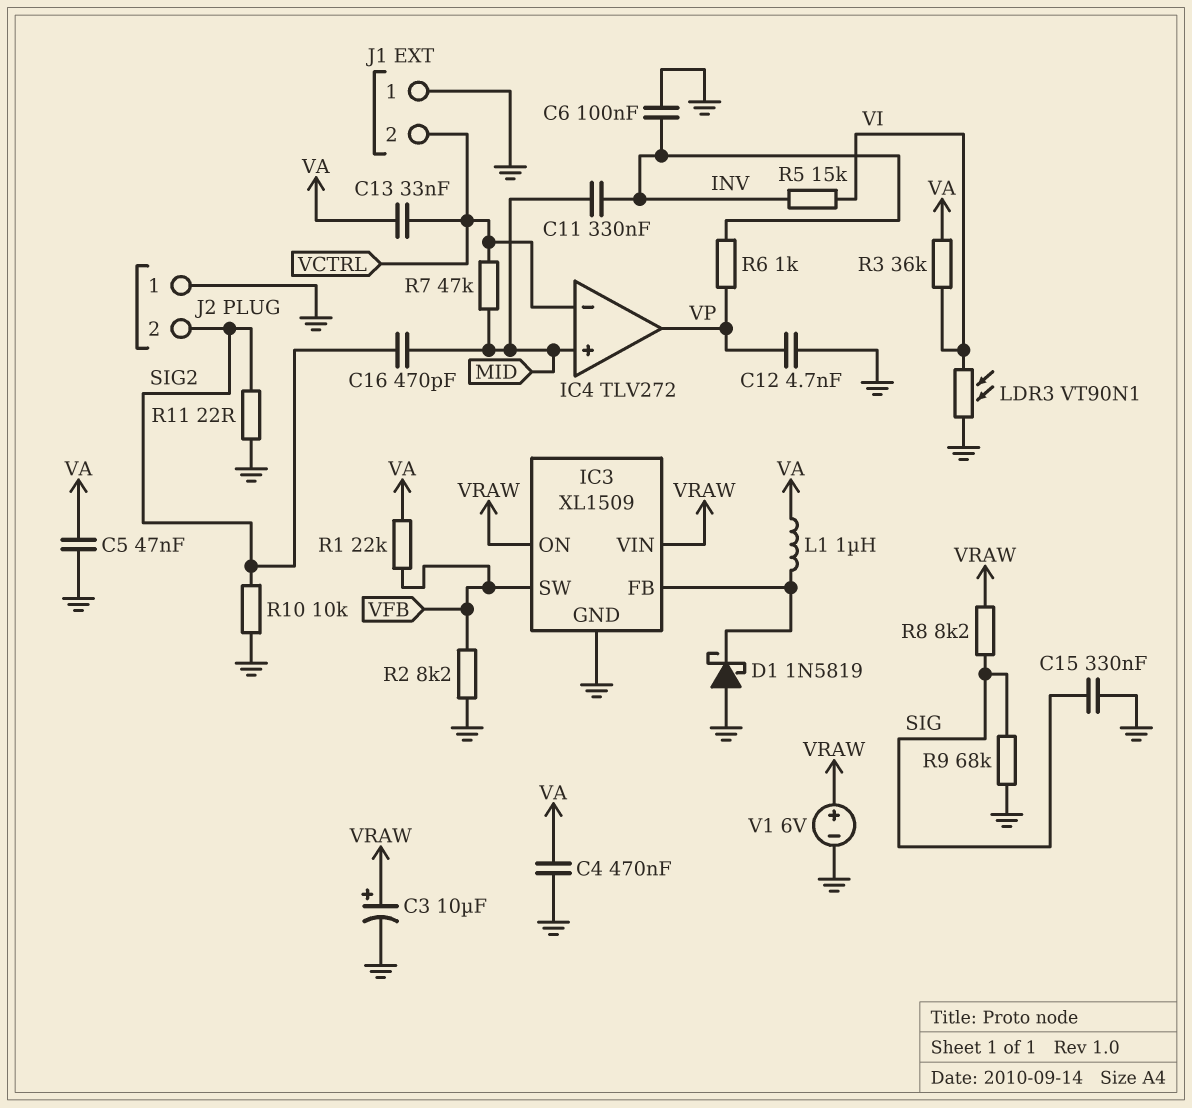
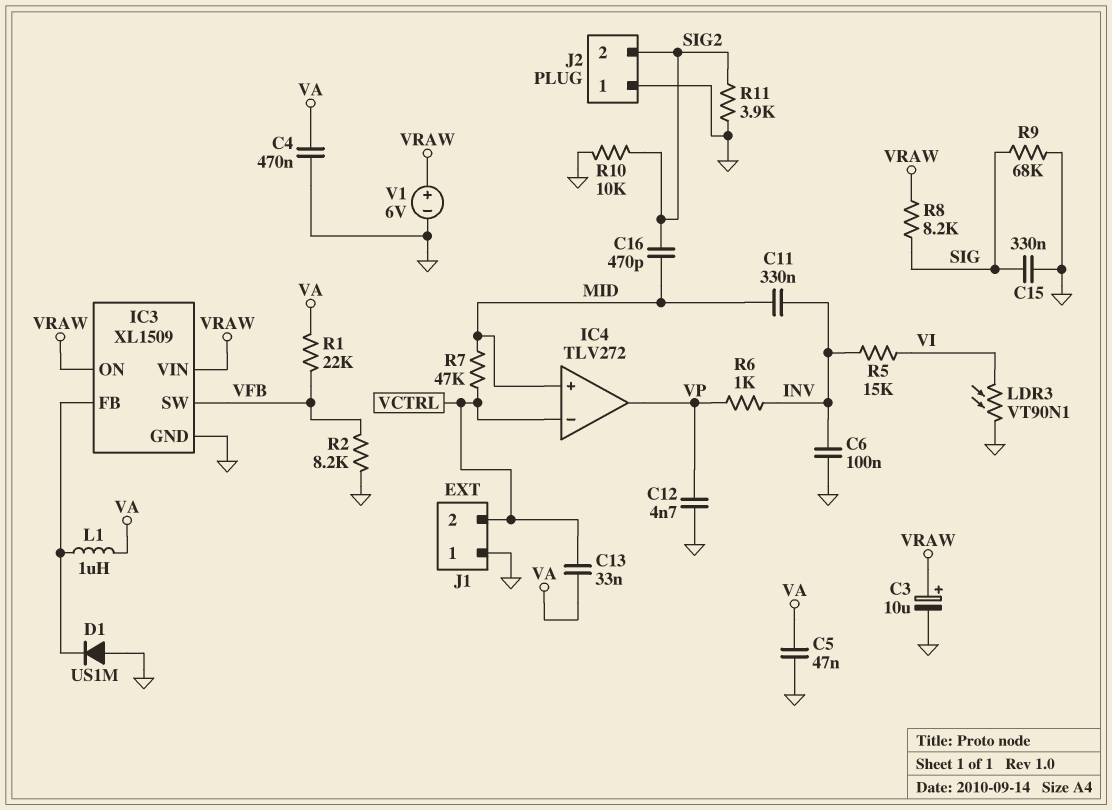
D1: schottky 1N5819 (A GND, K IC3/FB) -> diode US1M (A GND, K IC3/FB)
R3: 36k (VA, VI) -> none
R11: 22 (GND, SIG2) -> 3.9k (GND, SIG2)

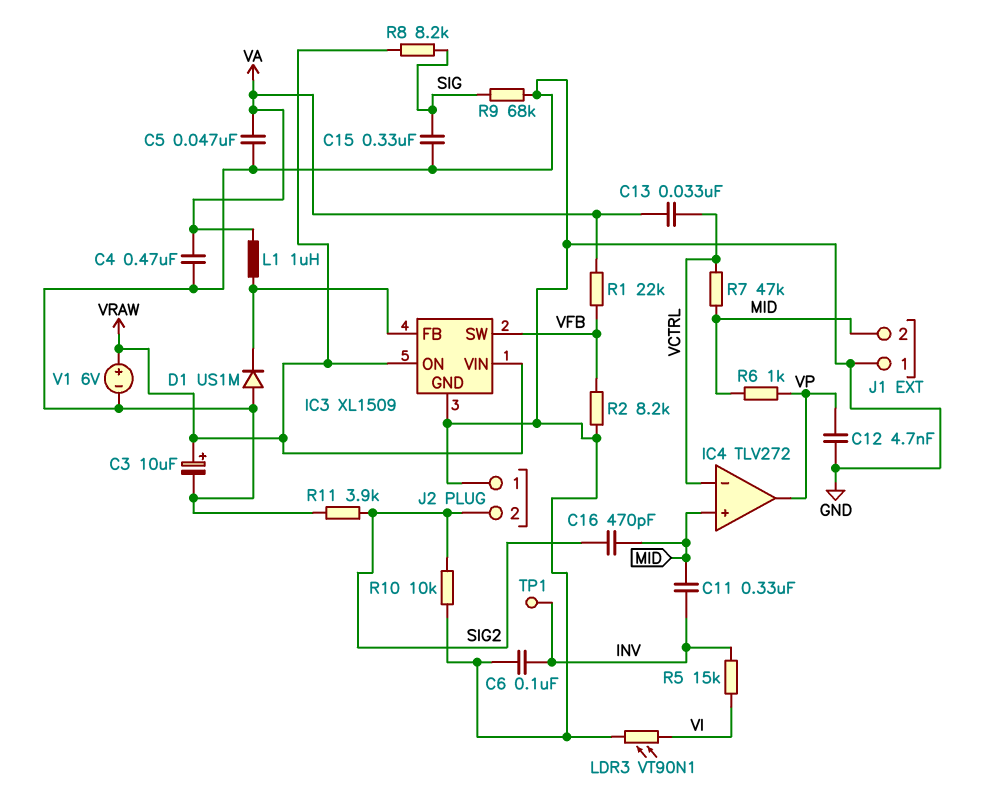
J1 pin 2: VCTRL -> MID
R6: 1k (INV, VP) -> 1k (MID, VP)
TP1: none -> test point (INV)

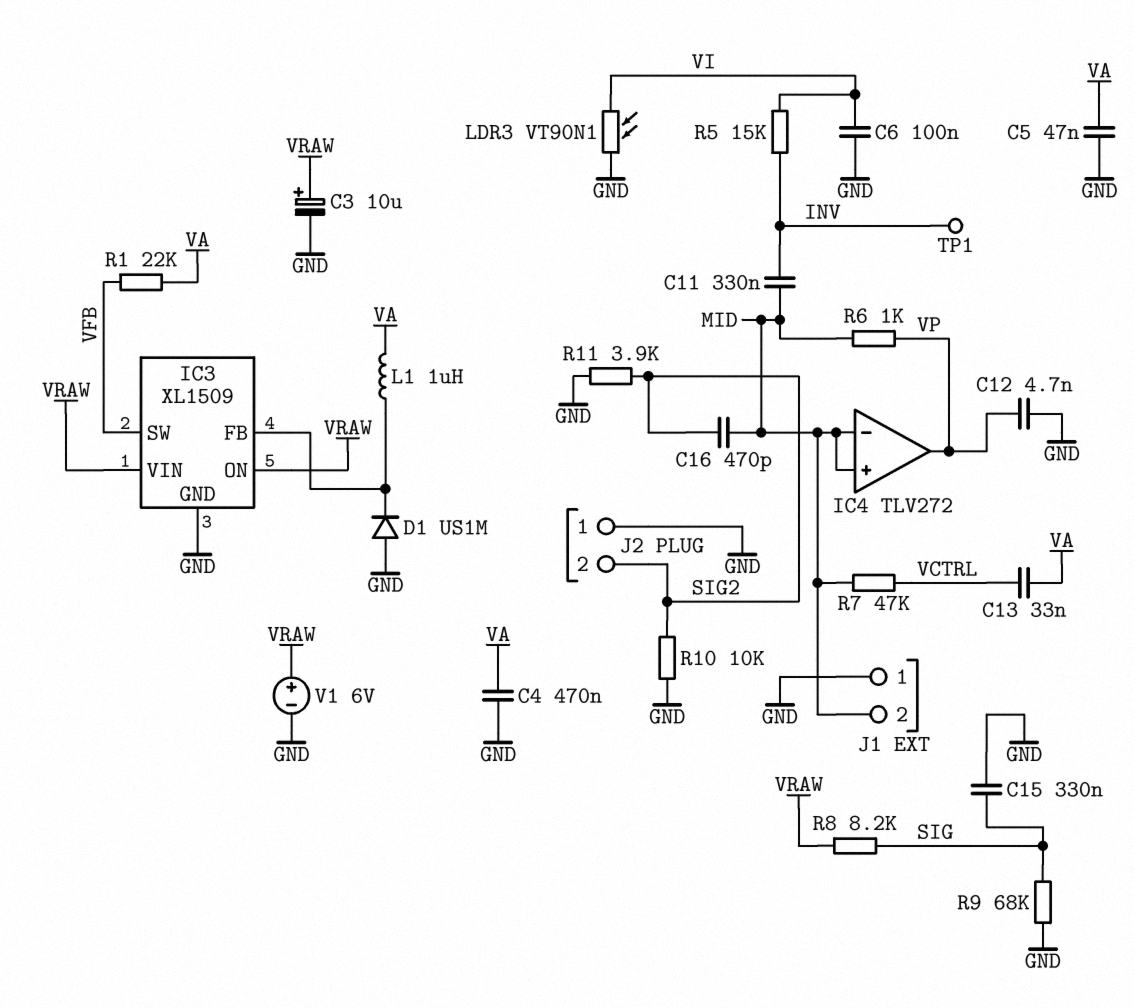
C6: 100nF (GND, INV) -> 100nF (GND, VI)
IC4 pin in-: VCTRL -> MID
R2: 8.2k (GND, VFB) -> none

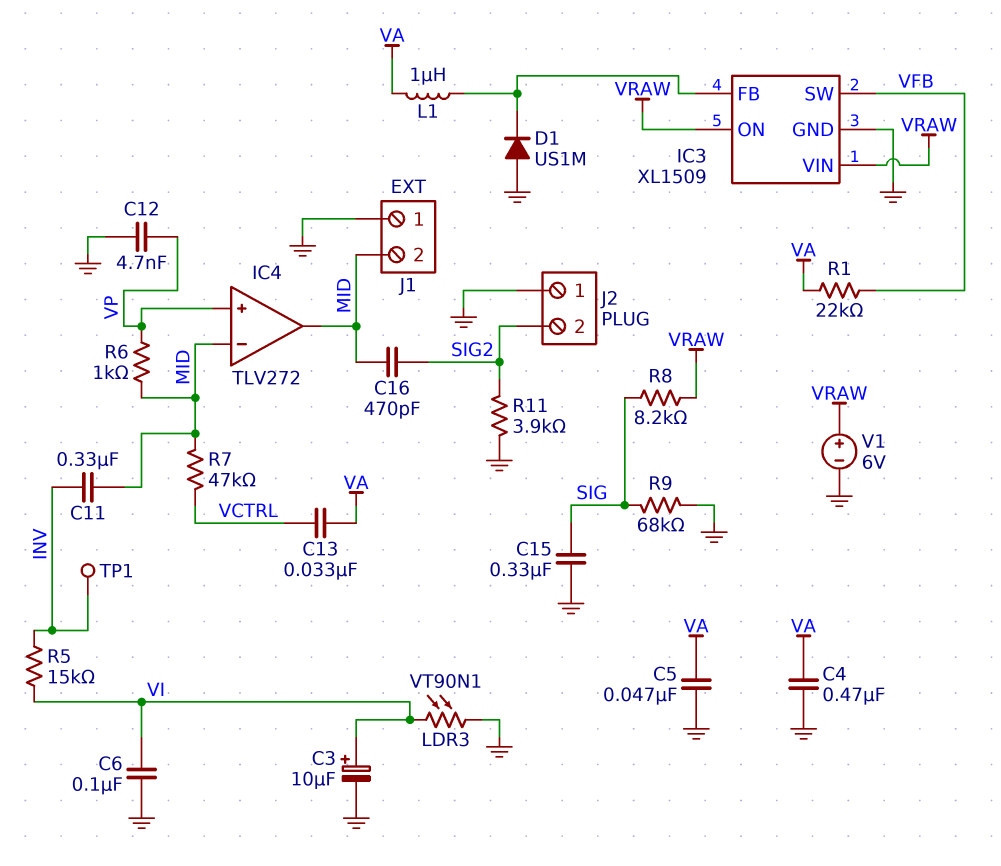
C3: 10uF (plus VRAW, minus GND) -> 10uF (plus VI, minus GND)
IC4 pin in+: MID -> VP
IC4 pin out: VP -> MID
R10: 10k (GND, SIG2) -> none

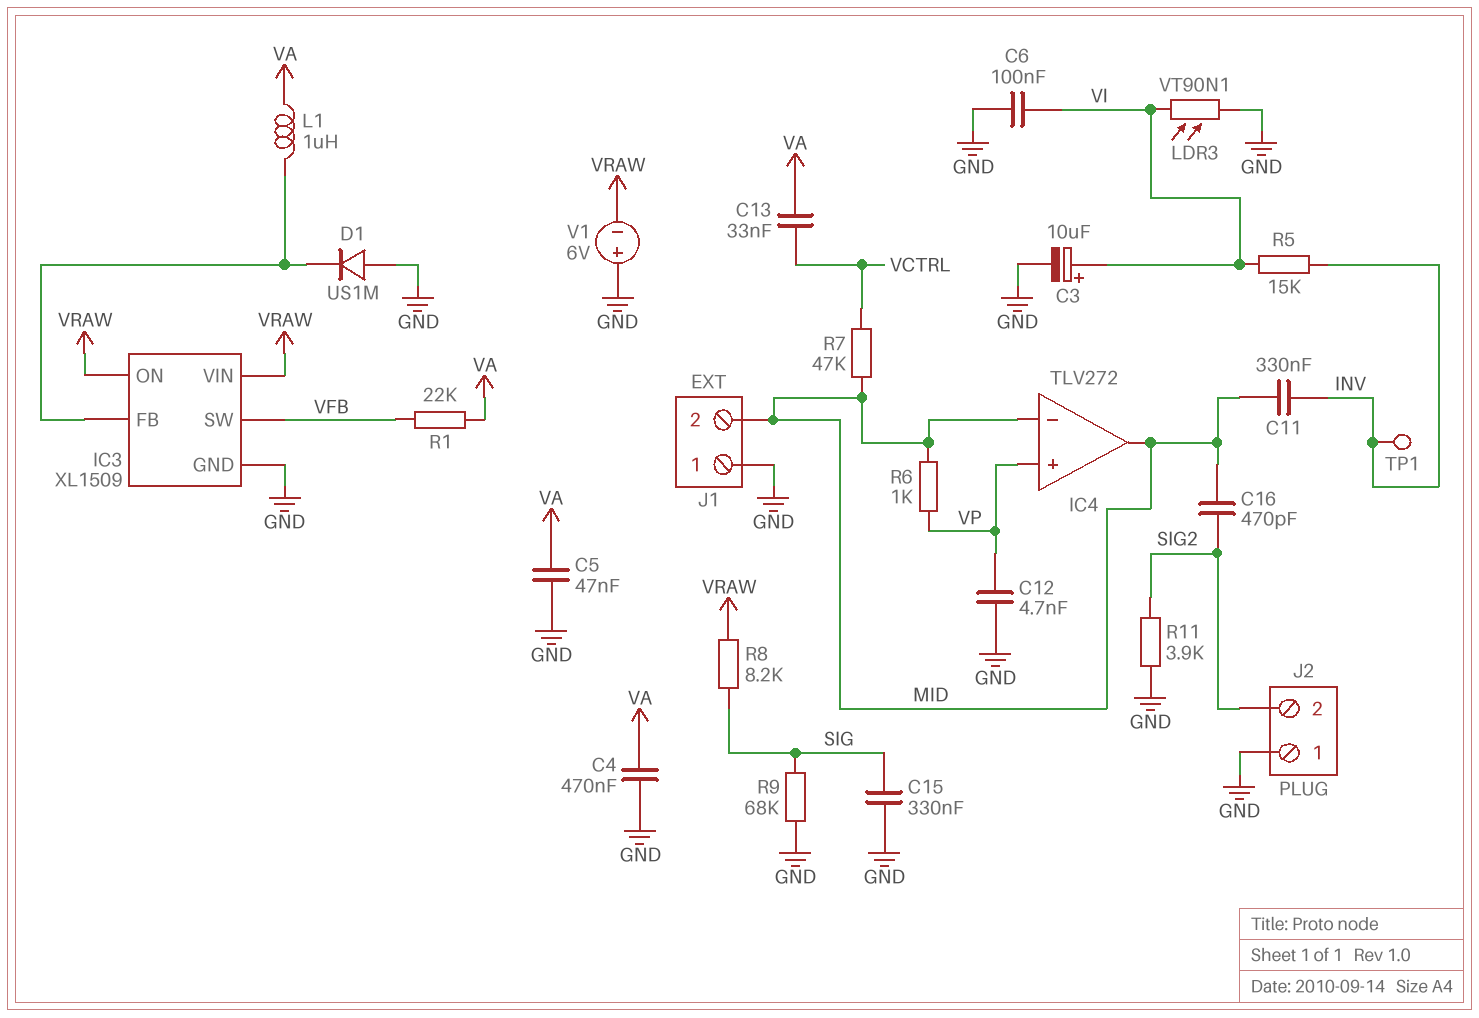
V1: 6V (plus VRAW, minus GND) -> 6V (plus GND, minus VRAW)

